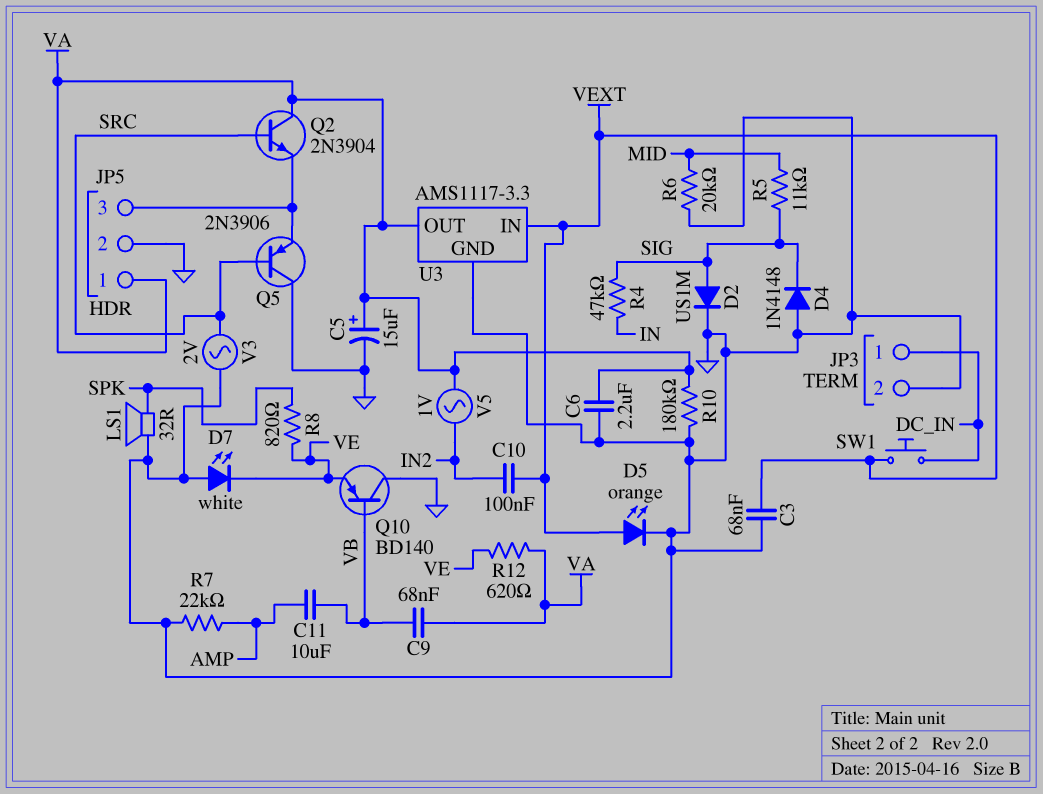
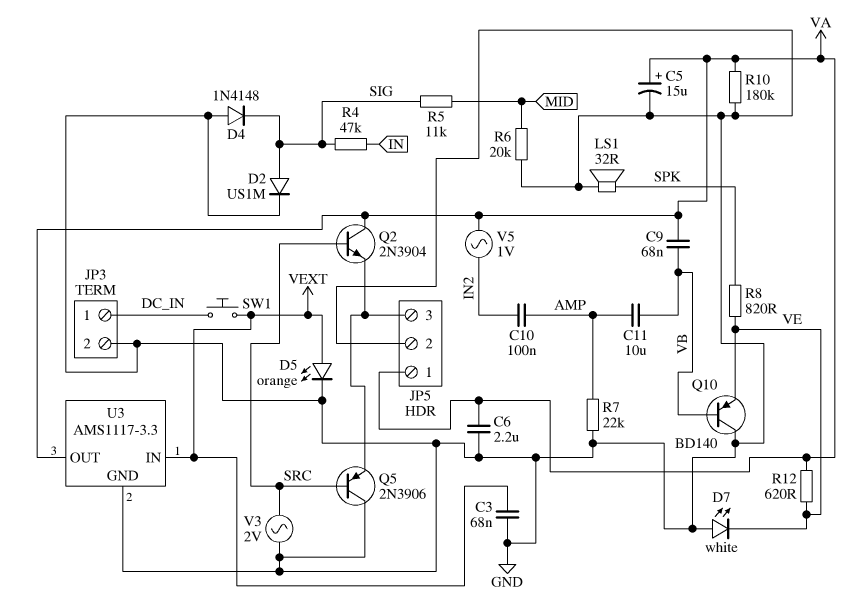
C10: 100nF (IN2, VEXT) -> 100nF (AMP, IN2)

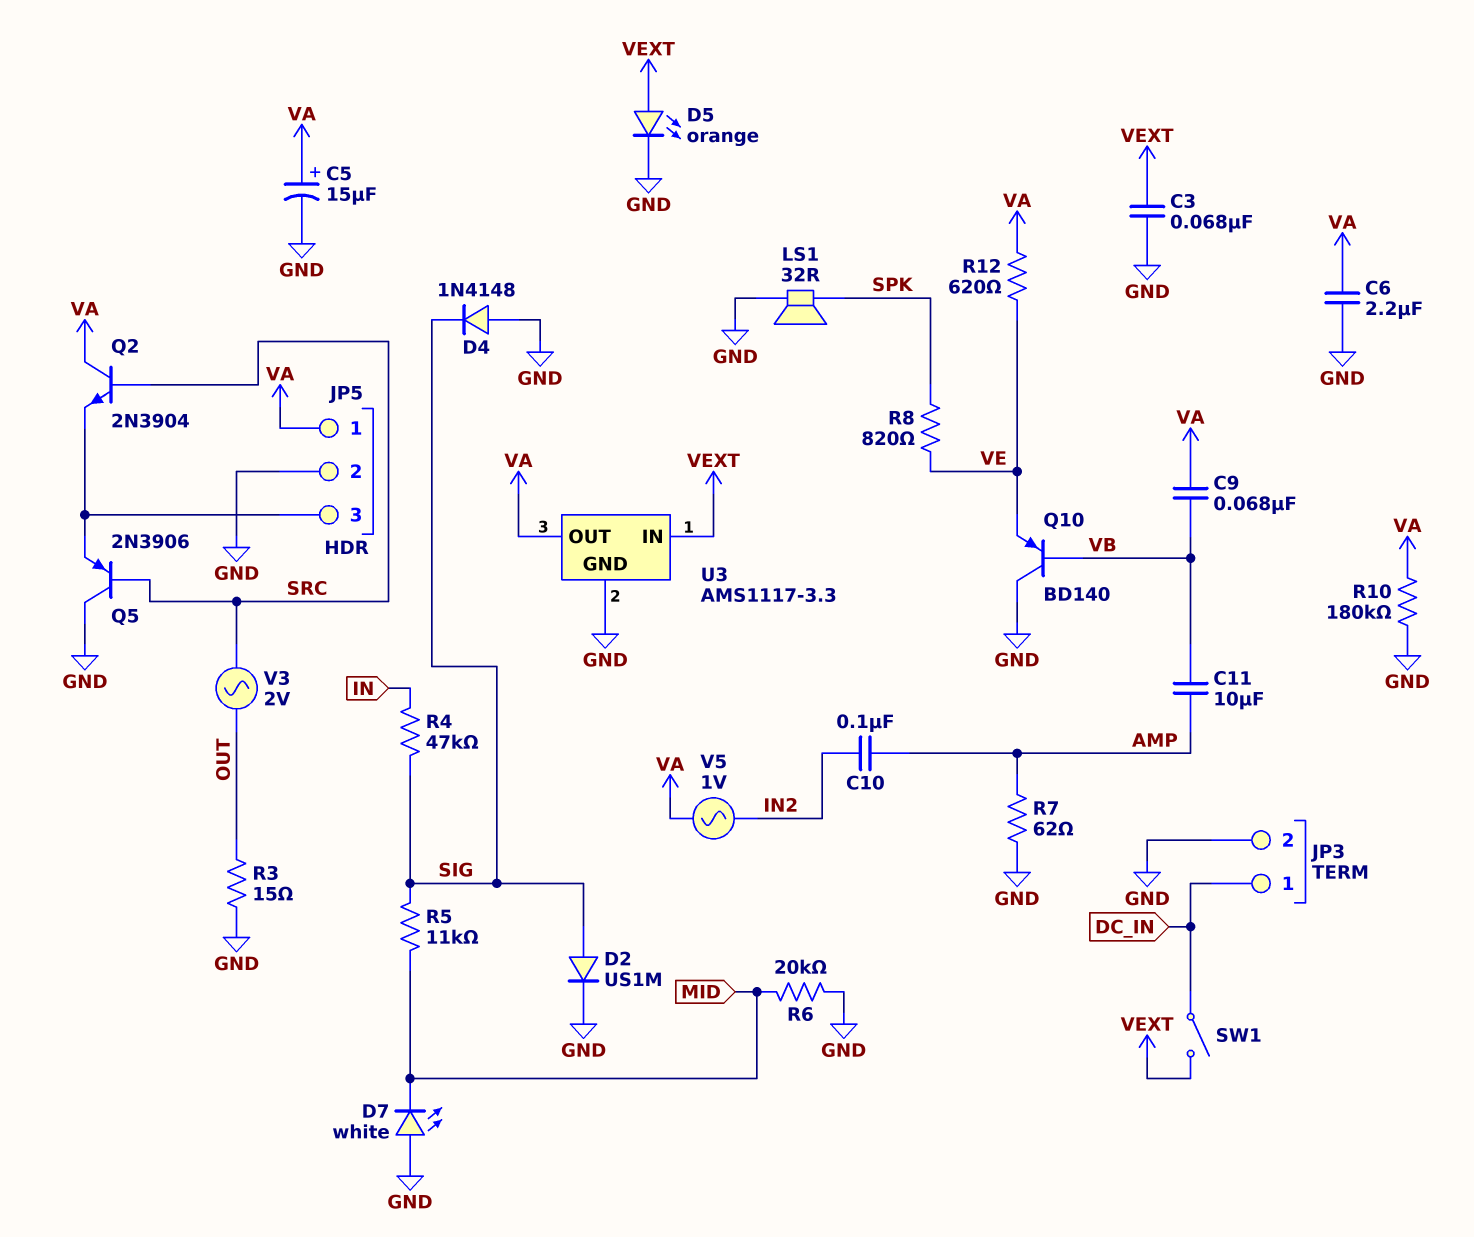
D7: LED white (A GND, K VE) -> LED white (A GND, K MID)
R3: none -> 15 (GND, OUT)
R7: 22k (AMP, GND) -> 62 (AMP, GND)
SW1: button (DC_IN, VEXT) -> switch (DC_IN, VEXT)
V3: AC 2V (GND, SRC) -> AC 2V (OUT, SRC)

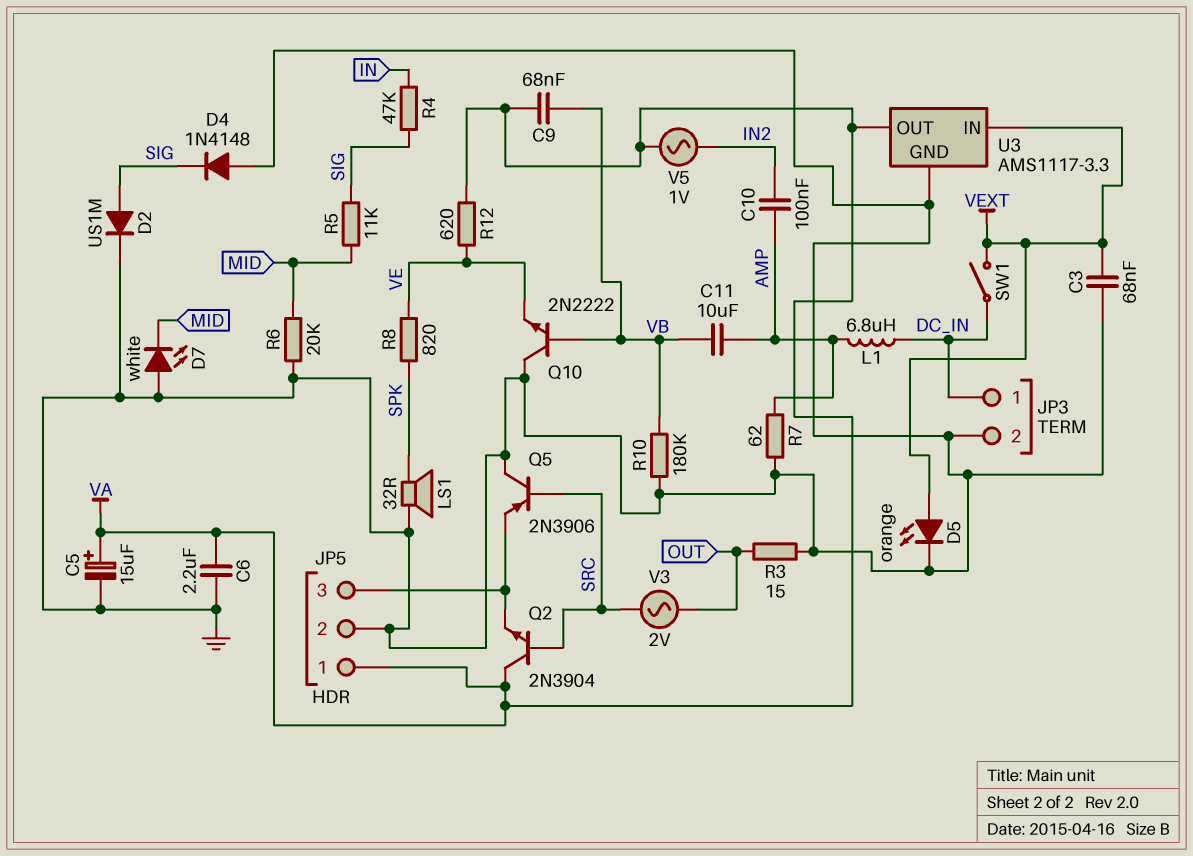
L1: none -> 6.8uH (AMP, DC_IN)
Q10: PNP BD140 (B VB, C GND, E VE) -> NPN 2N2222 (B VB, C GND, E VE)
R10: 180k (GND, VA) -> 180k (GND, VB)

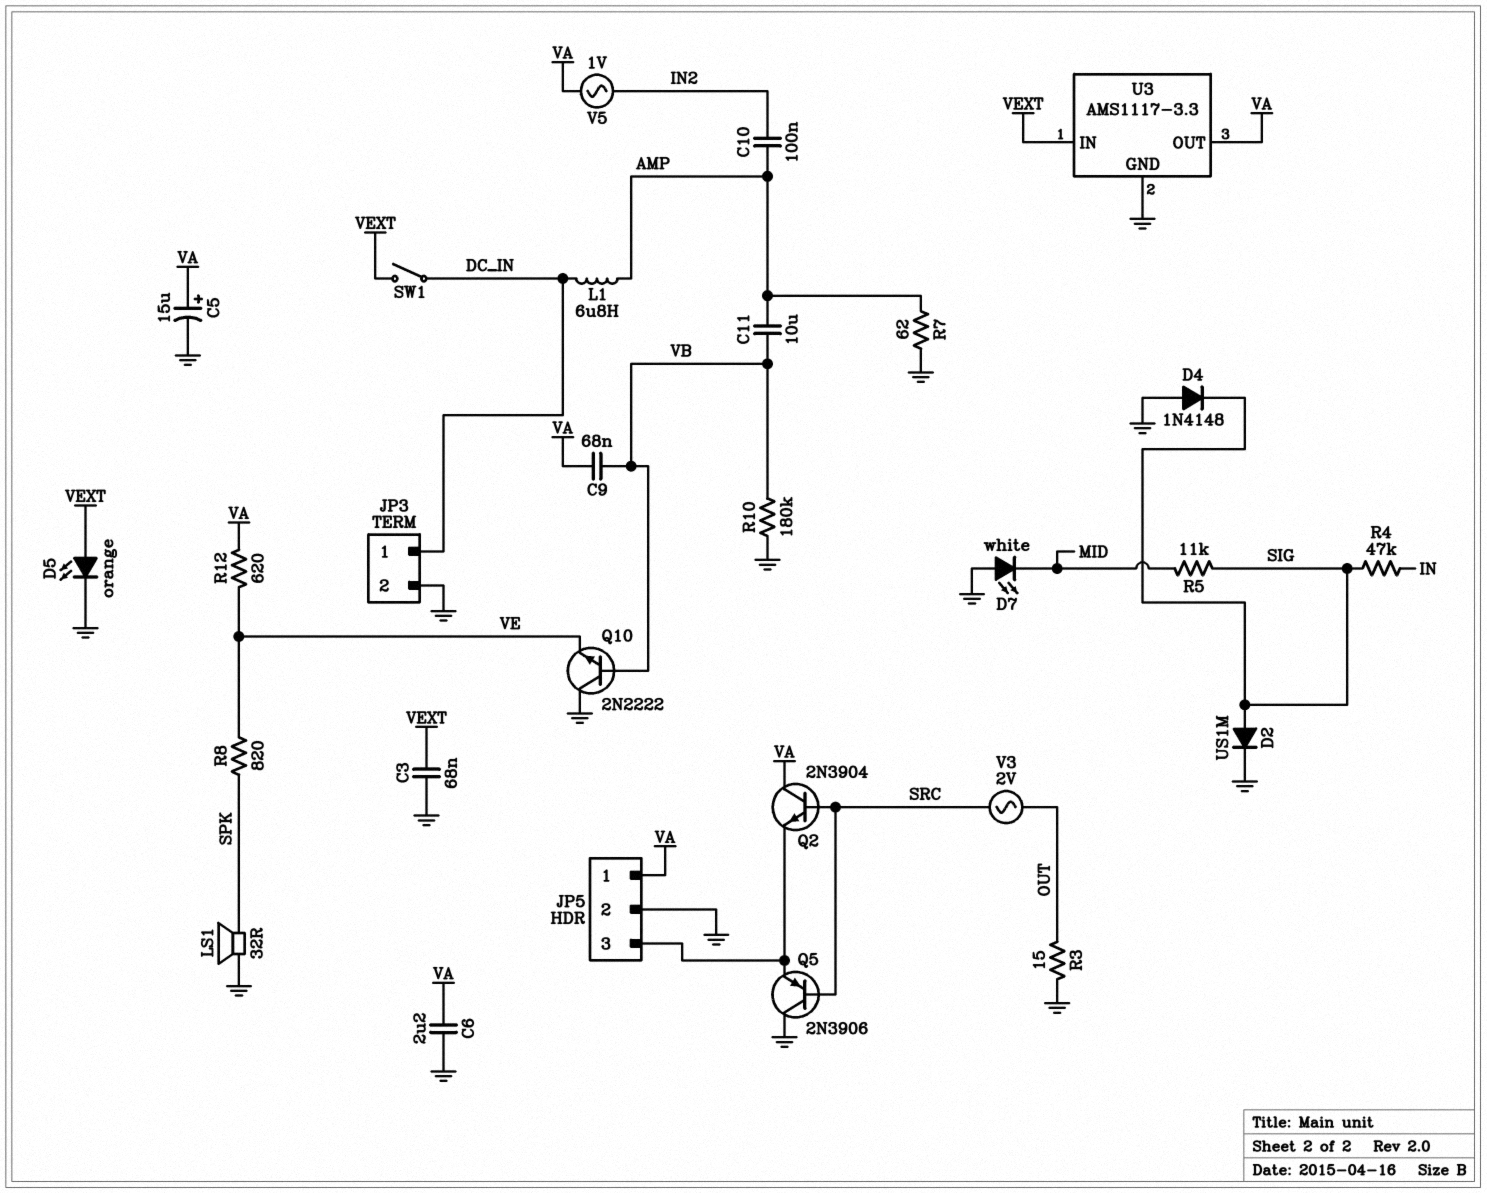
R6: 20k (GND, MID) -> none

